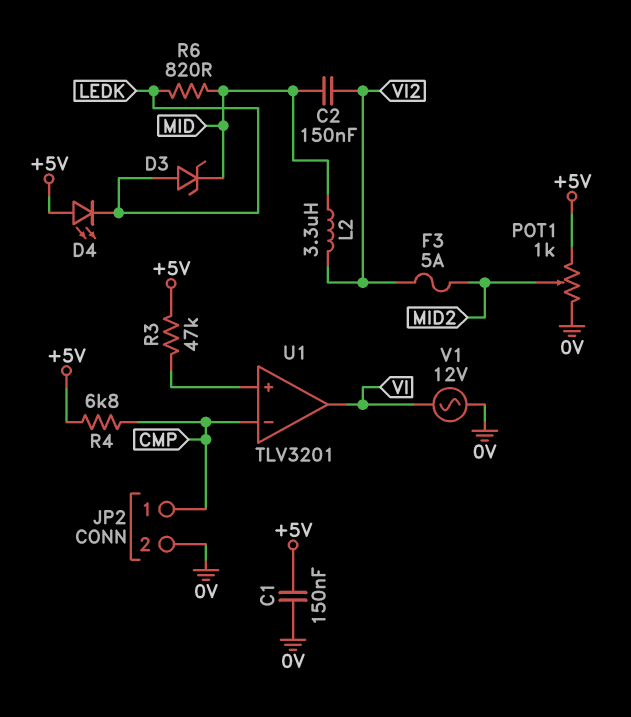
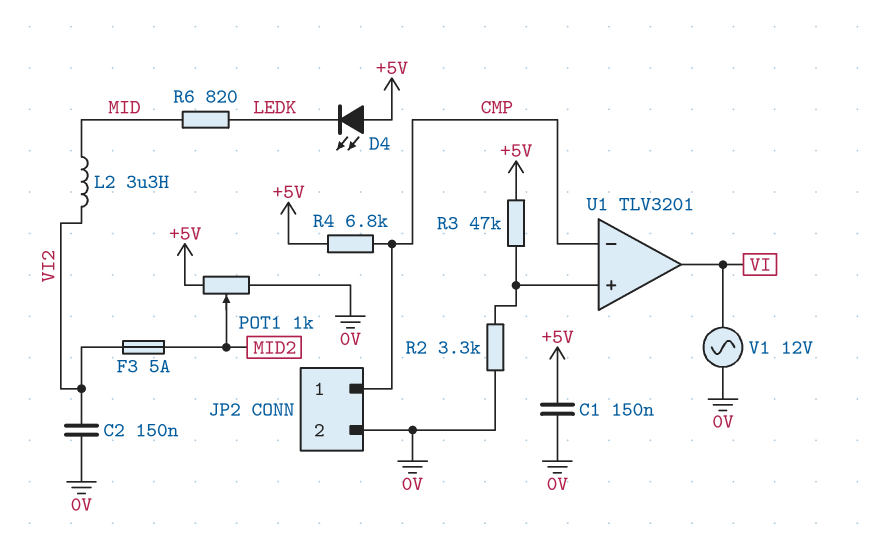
C2: 150nF (MID, VI2) -> 150nF (0V, VI2)
D3: zener (A LEDK, K MID) -> none
R2: none -> 3.3k (0V, U1/in+)

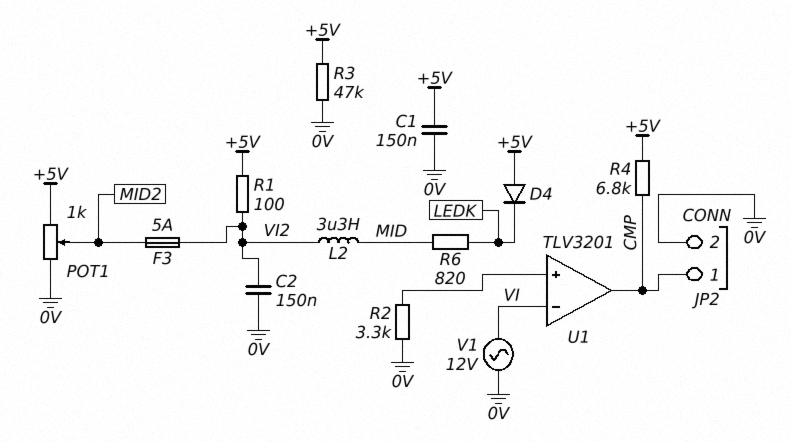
D4: LED (A +5V, K LEDK) -> diode (A +5V, K LEDK)
R1: none -> 100 (+5V, VI2)
R3: 47k (+5V, U1/in+) -> 47k (+5V, 0V)
U1 pin in-: CMP -> VI
U1 pin out: VI -> CMP

